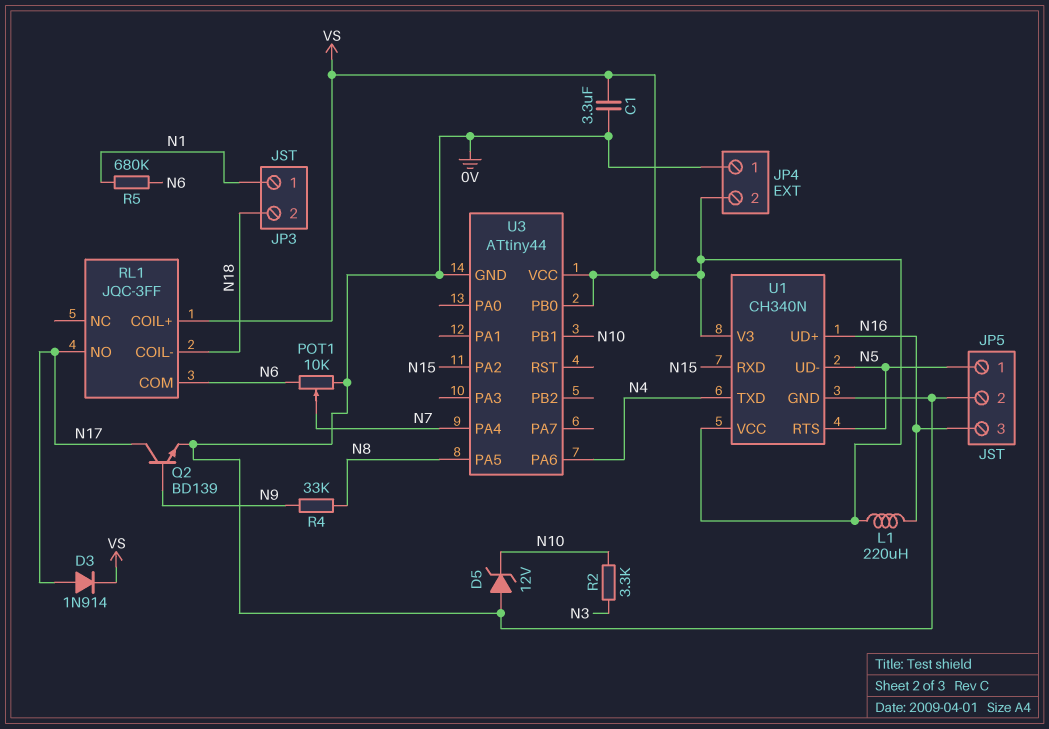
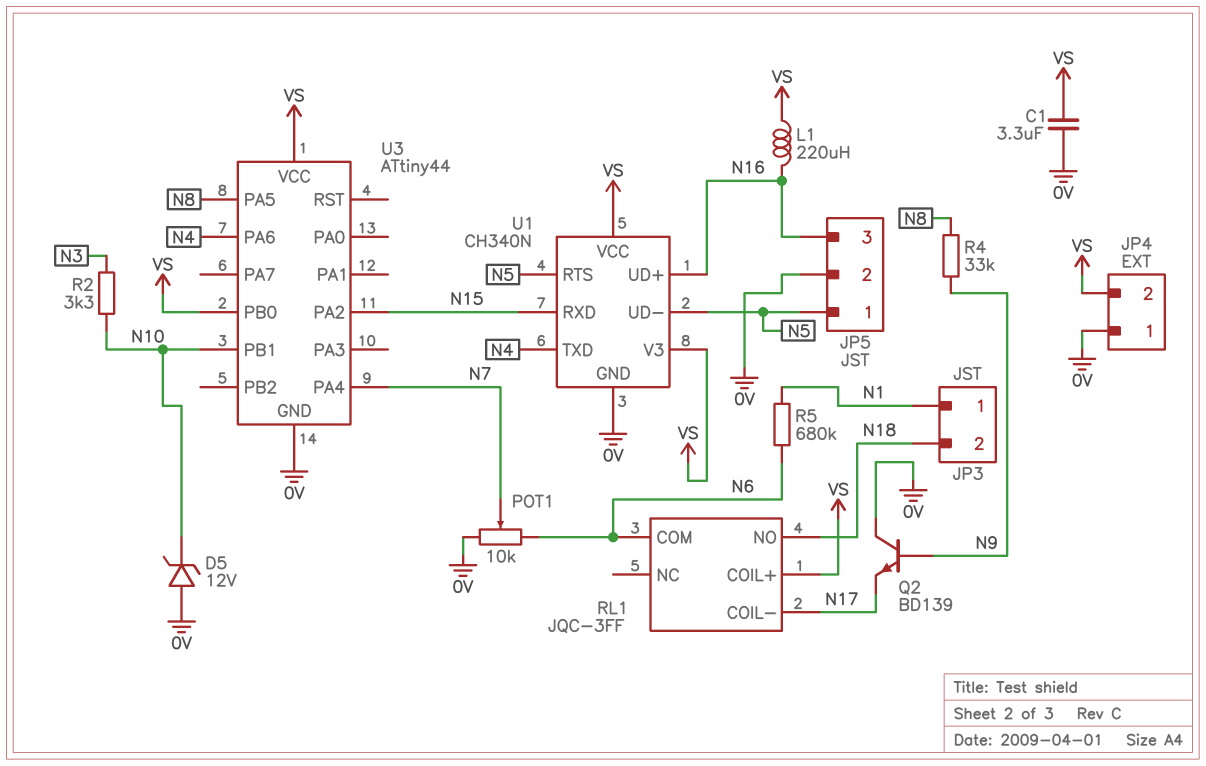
D3: diode 1N914 (A N17, K VS) -> none
Q2: NPN BD139 (B N9, C N17, E 0V) -> NPN BD139 (B N9, C 0V, E N17)
RL1 pin COIL-: N18 -> N17
RL1 pin NO: N17 -> N18

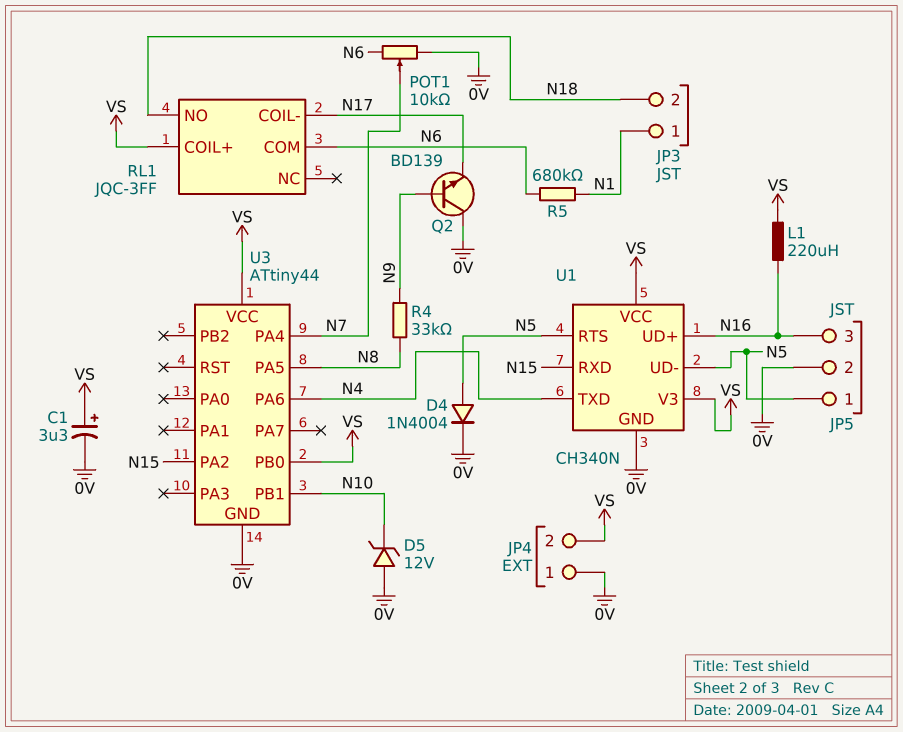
C1: 3.3uF (0V, VS) -> 3.3uF (plus VS, minus 0V)
D4: none -> diode 1N4004 (A N5, K 0V)
R2: 3.3k (N3, N10) -> none

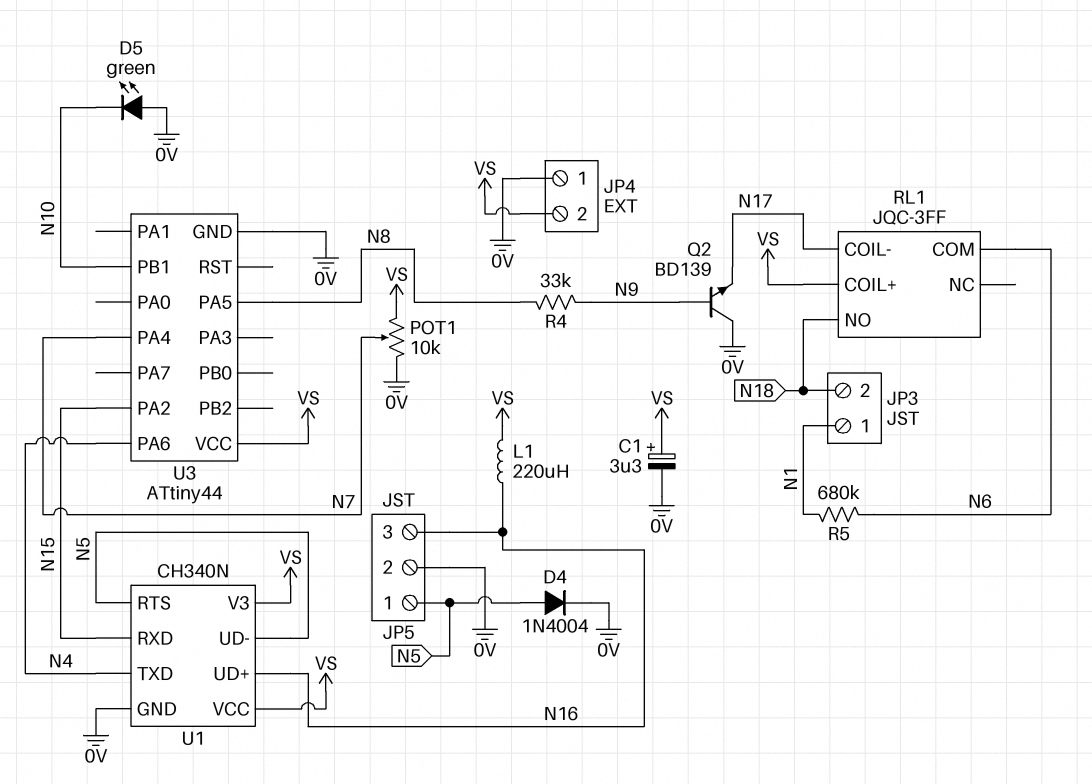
D5: zener 12V (A 0V, K N10) -> LED green (A 0V, K N10)
POT1: 10k (0V, N6, wiper N7) -> 10k (0V, VS, wiper N7)
U3 pin PB0: VS -> none

